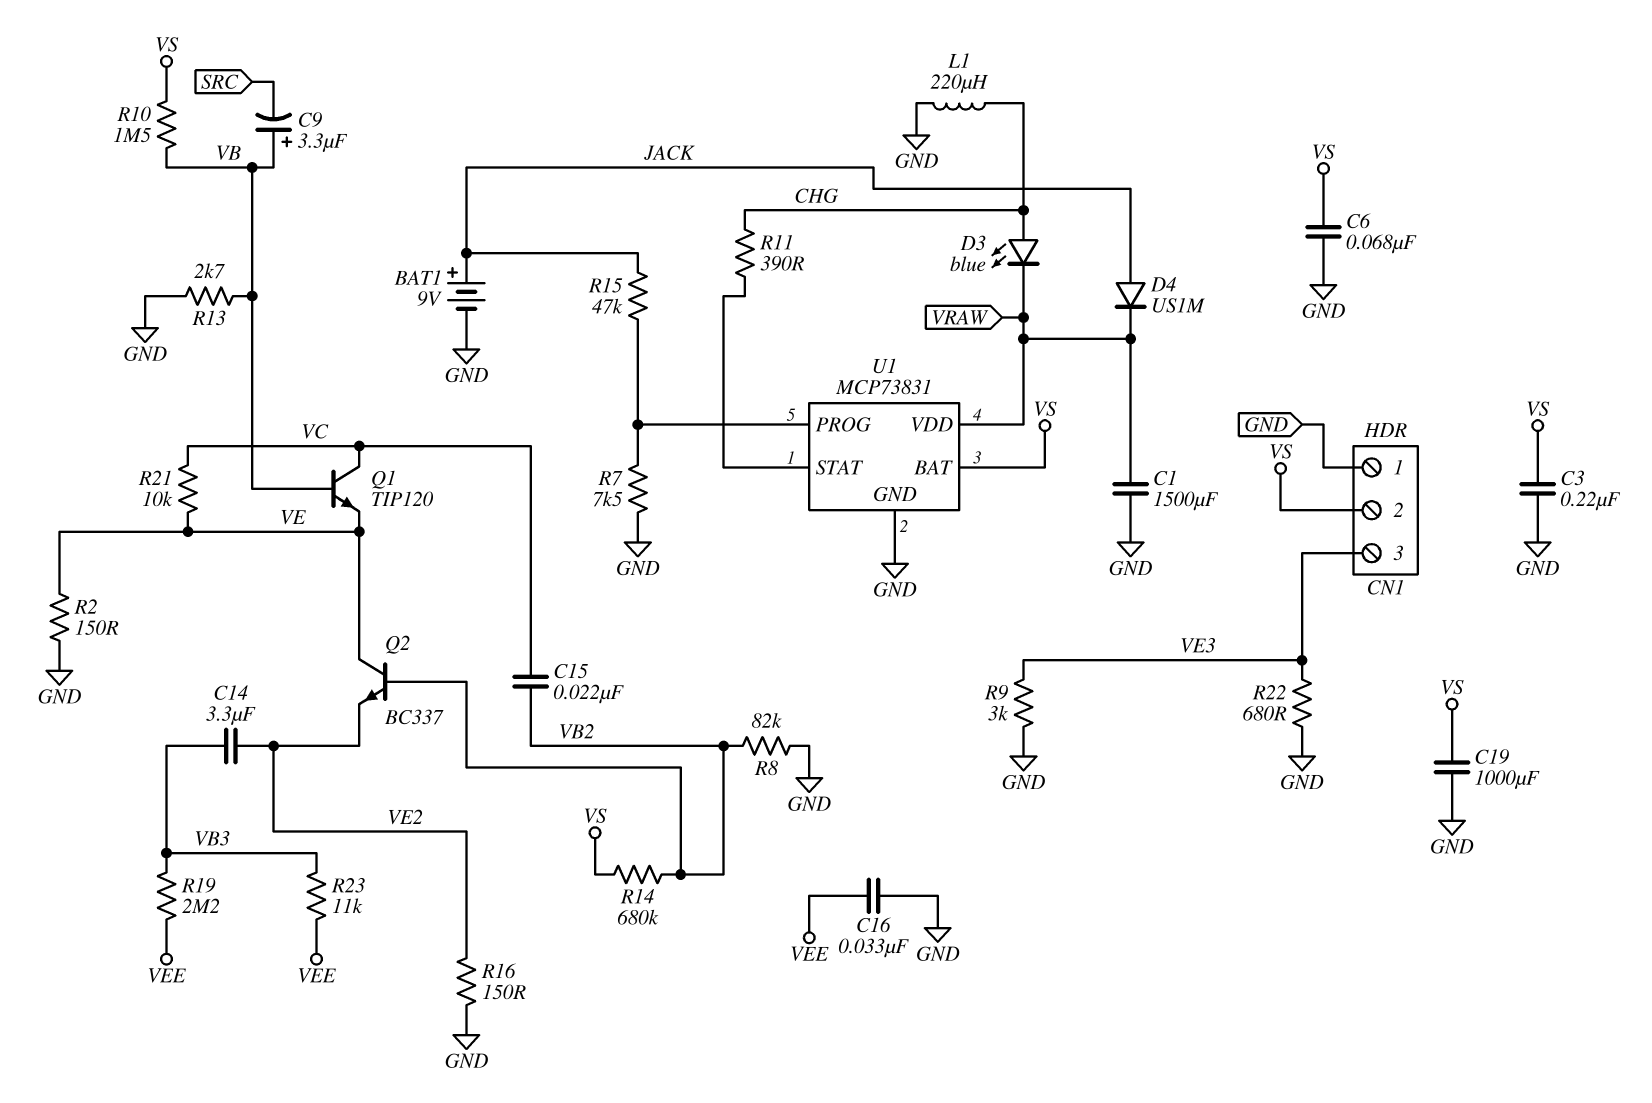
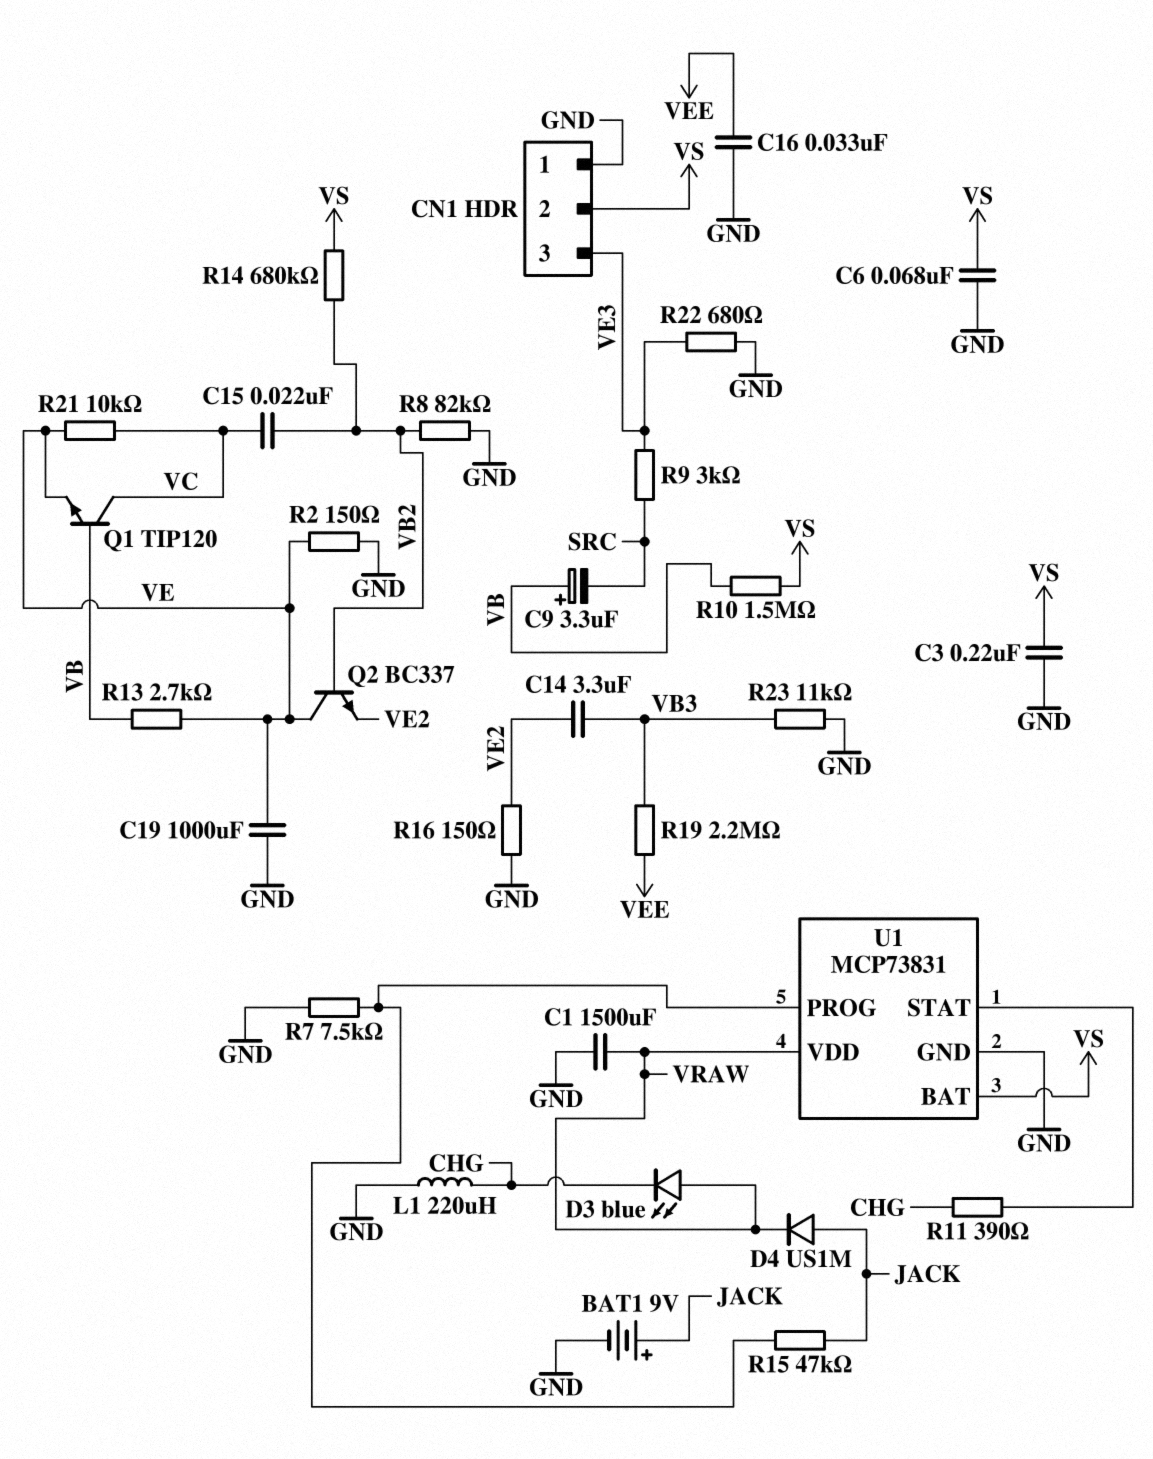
C19: 1000uF (GND, VS) -> 1000uF (GND, VE)
D3: LED blue (A CHG, K VRAW) -> LED blue (A VRAW, K CHG)
R9: 3k (GND, VE3) -> 3k (SRC, VE3)
R13: 2.7k (GND, VB) -> 2.7k (VB, VE)
R23: 11k (VB3, VEE) -> 11k (GND, VB3)

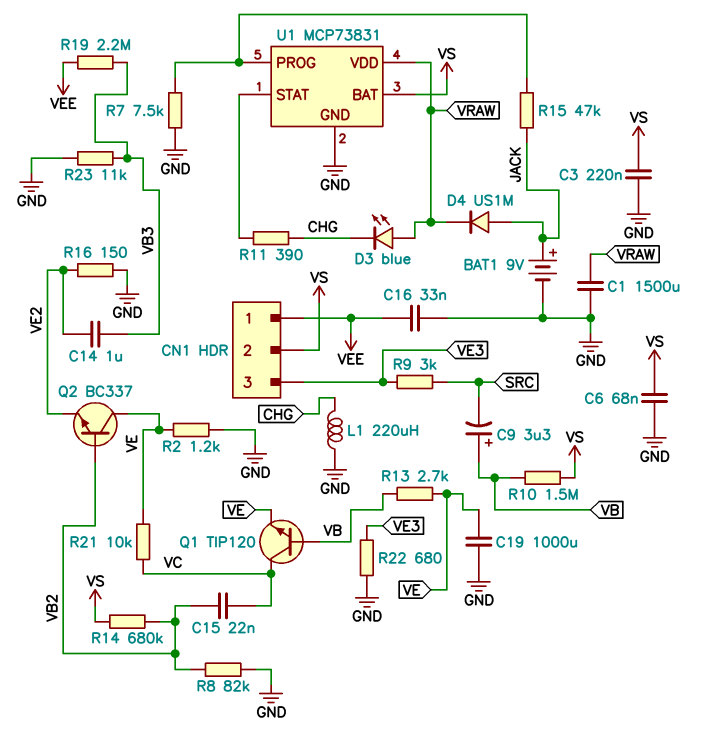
C14: 3.3uF (VB3, VE2) -> 1uF (VB3, VE2)
CN1 pin 1: GND -> VEE
R2: 150 (GND, VE) -> 1.2k (GND, VE)

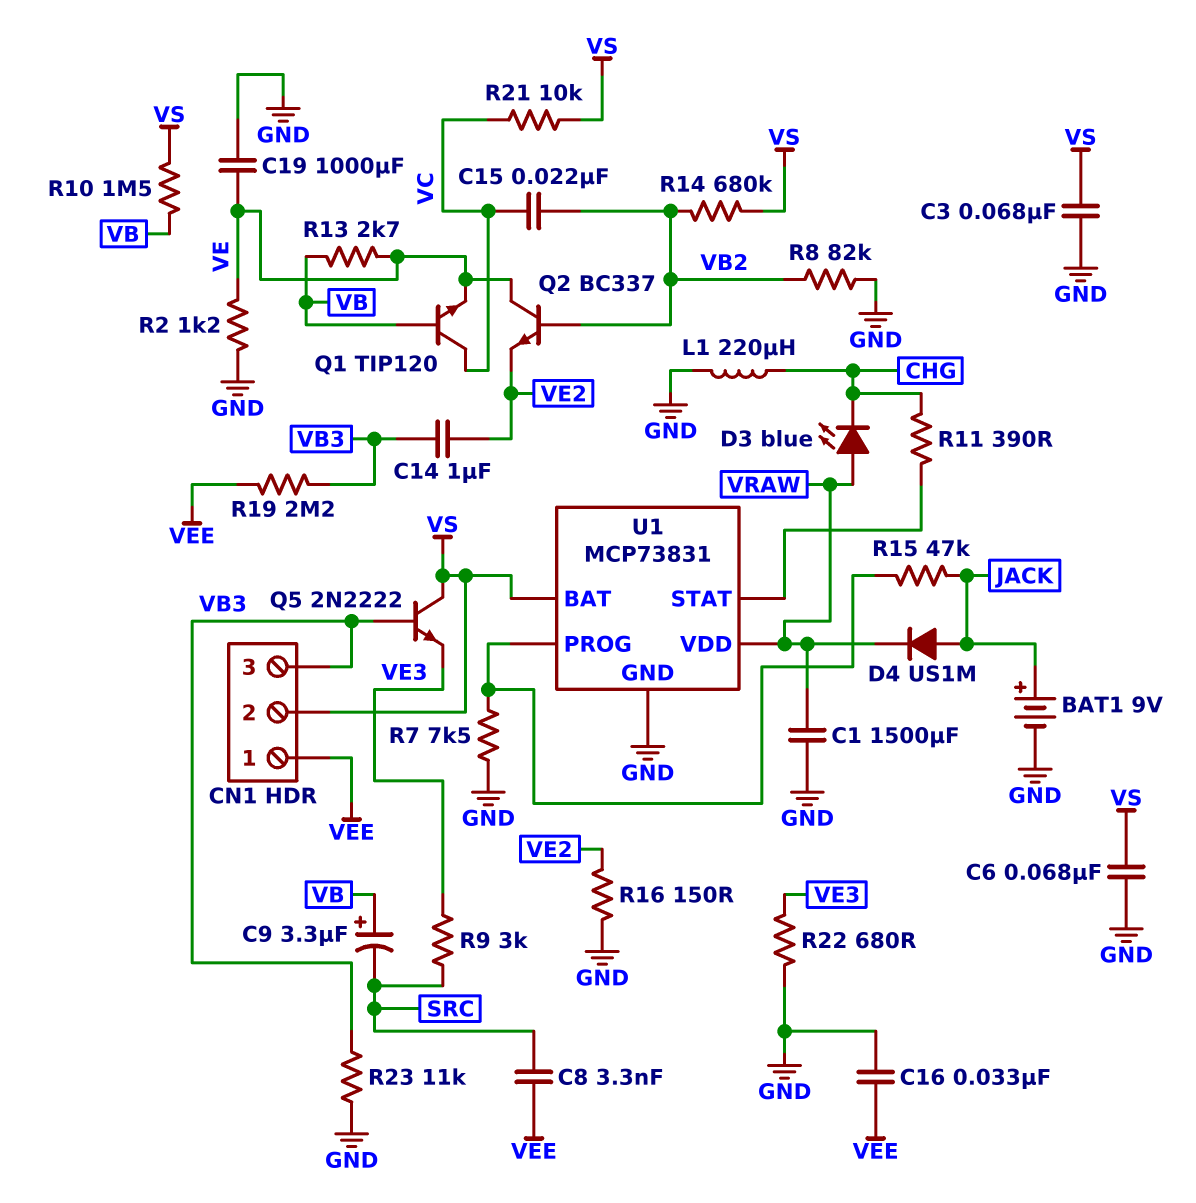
C3: 220nF (GND, VS) -> 68nF (GND, VS)
C8: none -> 3.3nF (SRC, VEE)
CN1 pin 3: VE3 -> VB3
Q5: none -> NPN 2N2222 (B VB3, C VS, E VE3)
R21: 10k (VC, VE) -> 10k (VC, VS)

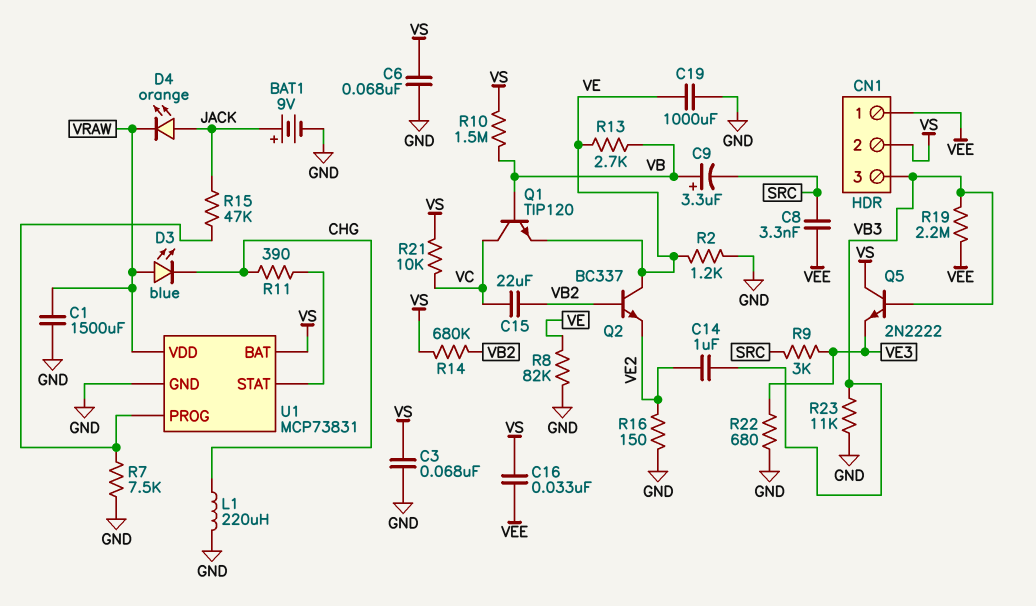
C15: 22nF (VB2, VC) -> 22uF (VB2, VC)
C16: 33nF (GND, VEE) -> 33nF (VEE, VS)
D4: diode US1M (A JACK, K VRAW) -> LED orange (A JACK, K VRAW)
R8: 82k (GND, VB2) -> 82k (GND, VE)

